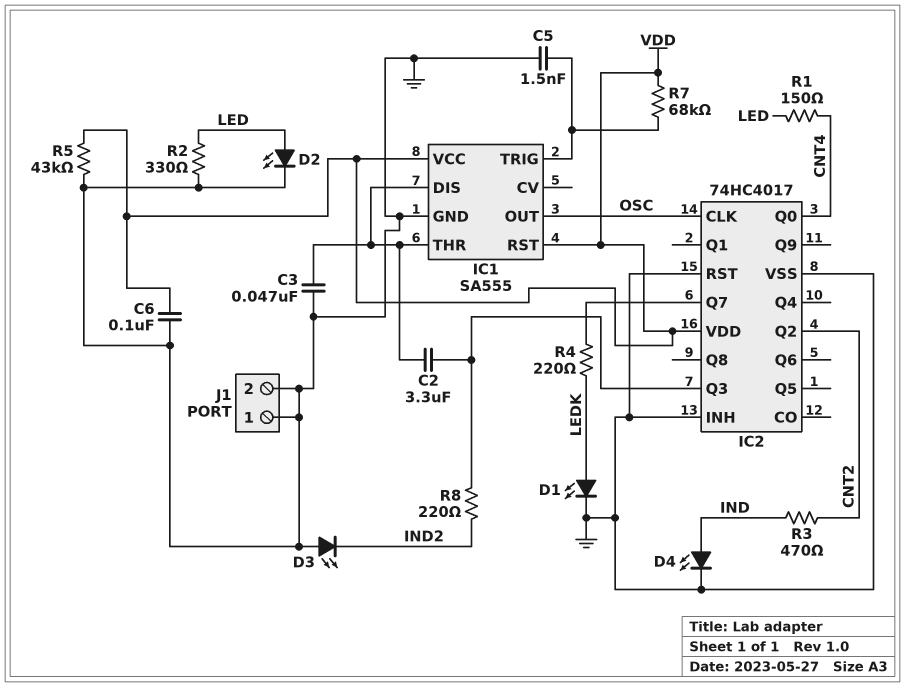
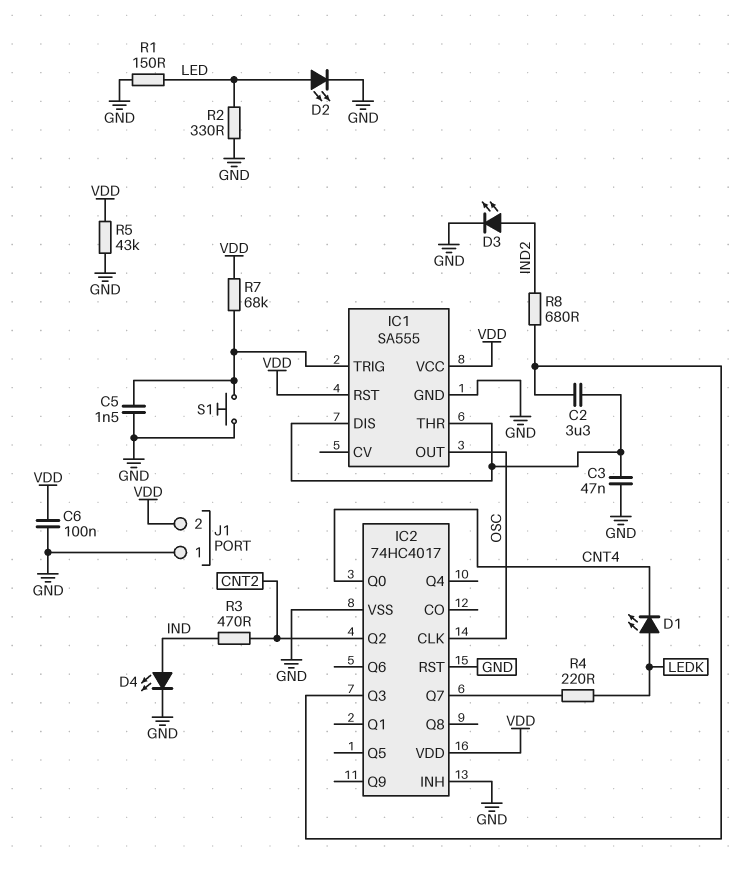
D1: LED (A LEDK, K GND) -> LED (A LEDK, K CNT4)
D3: LED (A GND, K IND2) -> LED (A IND2, K GND)
J1 pin 2: GND -> VDD
R1: 150 (CNT4, LED) -> 150 (GND, LED)
R8: 220 (IC2/Q3, IND2) -> 680 (IC2/Q3, IND2)
S1: none -> button (GND, IC1/TRIG)

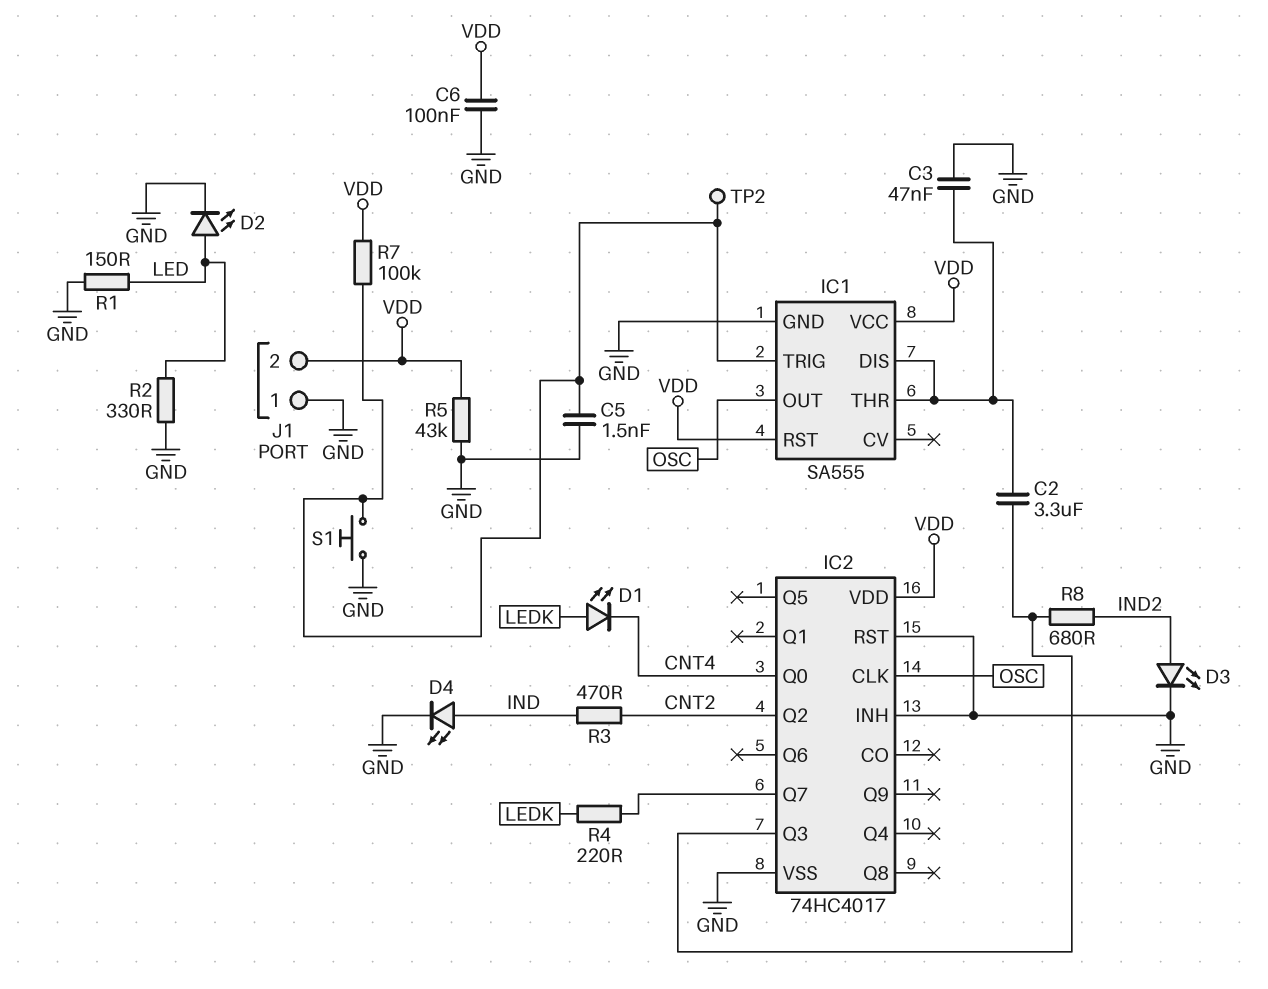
R7: 68k (IC1/TRIG, VDD) -> 100k (IC1/TRIG, VDD)
TP2: none -> test point (IC1/TRIG)

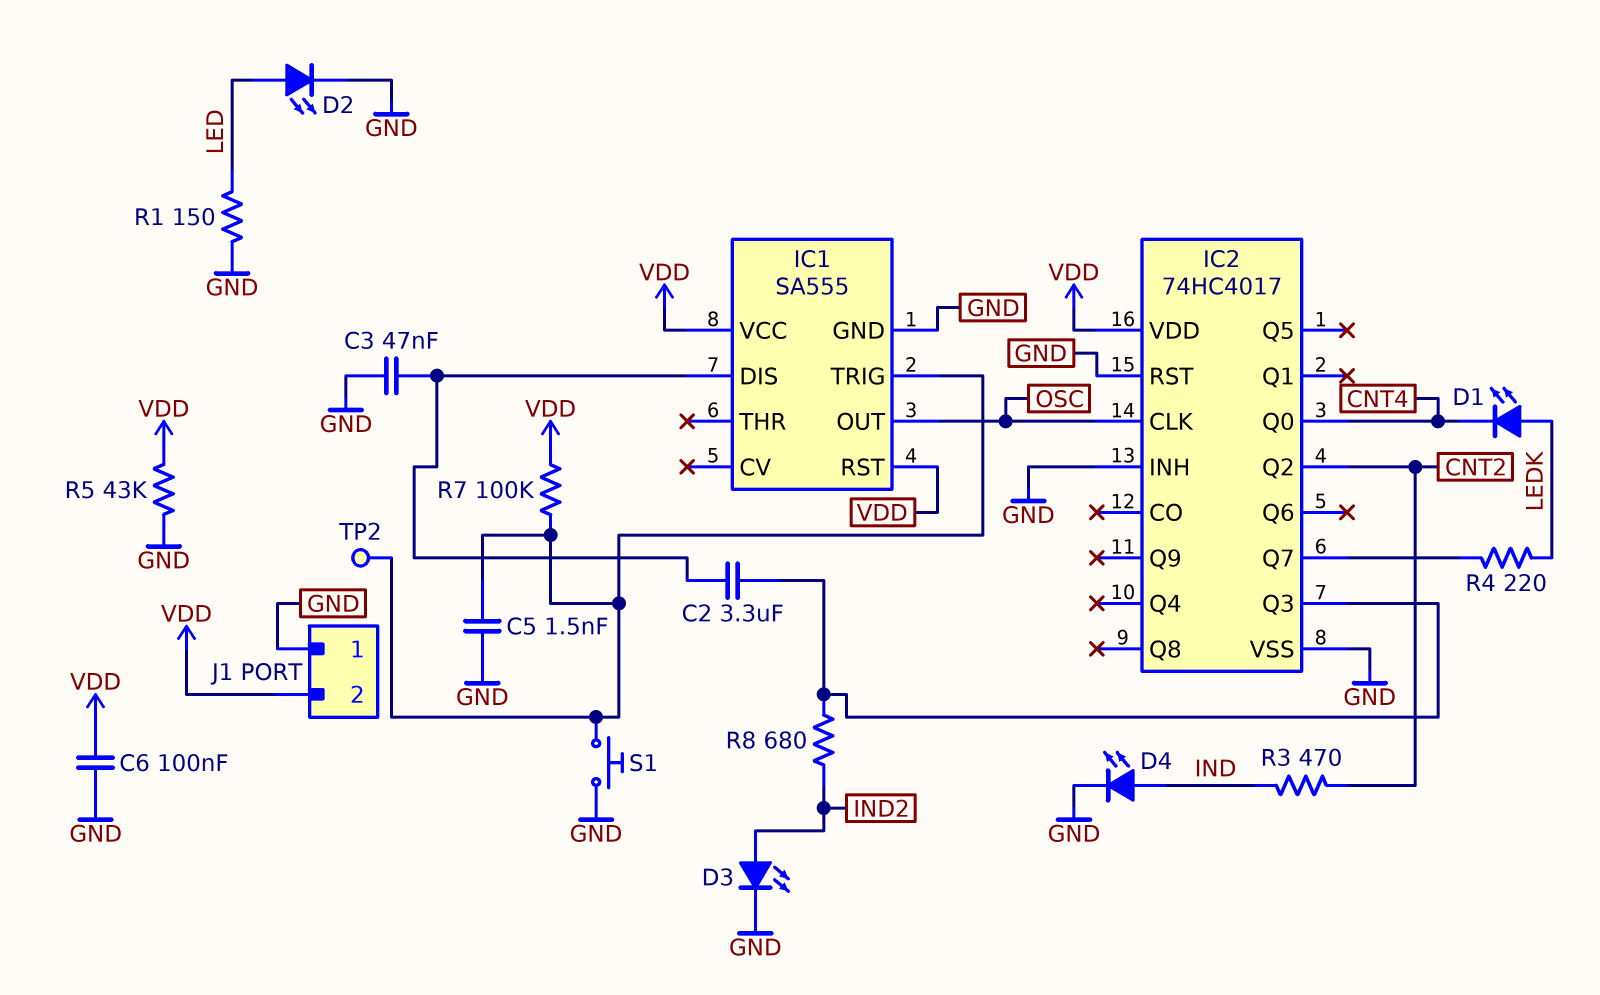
IC1 pin THR: IC1/DIS -> none
R2: 330 (GND, LED) -> none

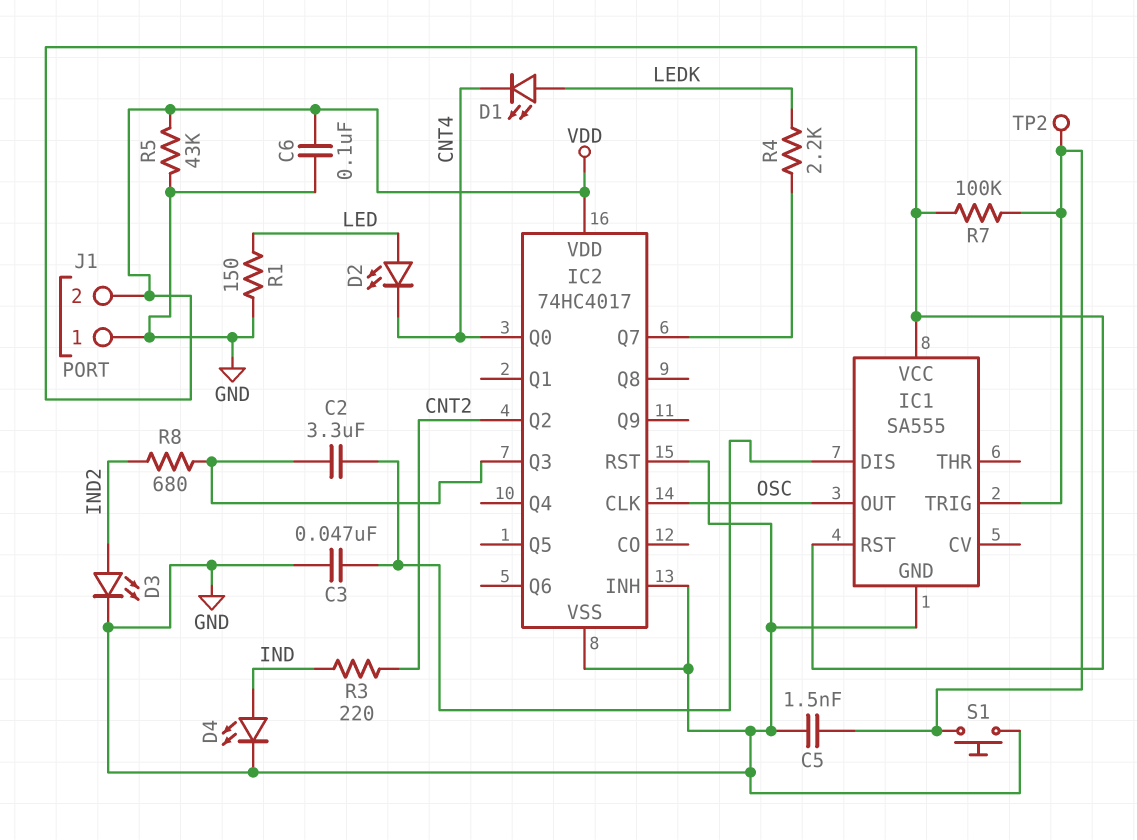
D2: LED (A LED, K GND) -> LED (A LED, K CNT4)
R3: 470 (CNT2, IND) -> 220 (CNT2, IND)
R4: 220 (IC2/Q7, LEDK) -> 2.2k (IC2/Q7, LEDK)

